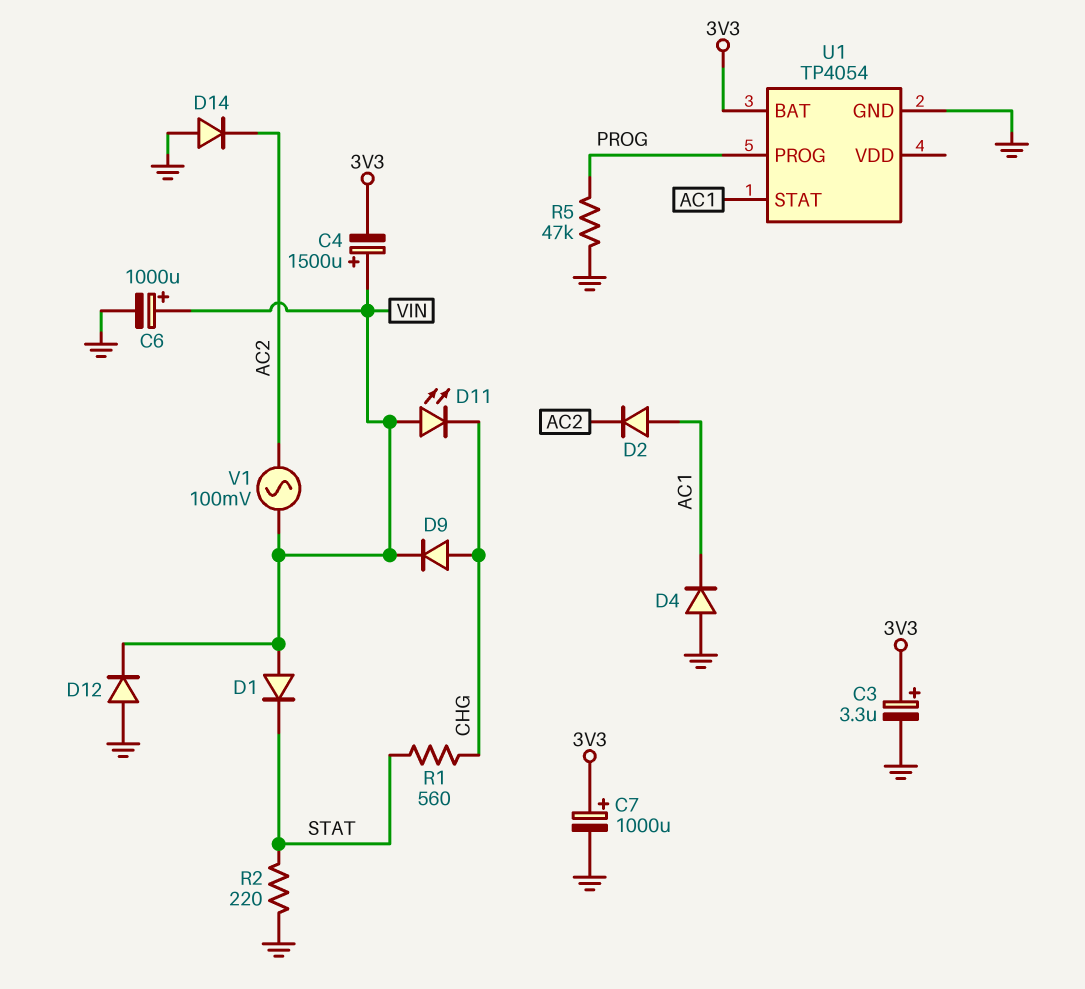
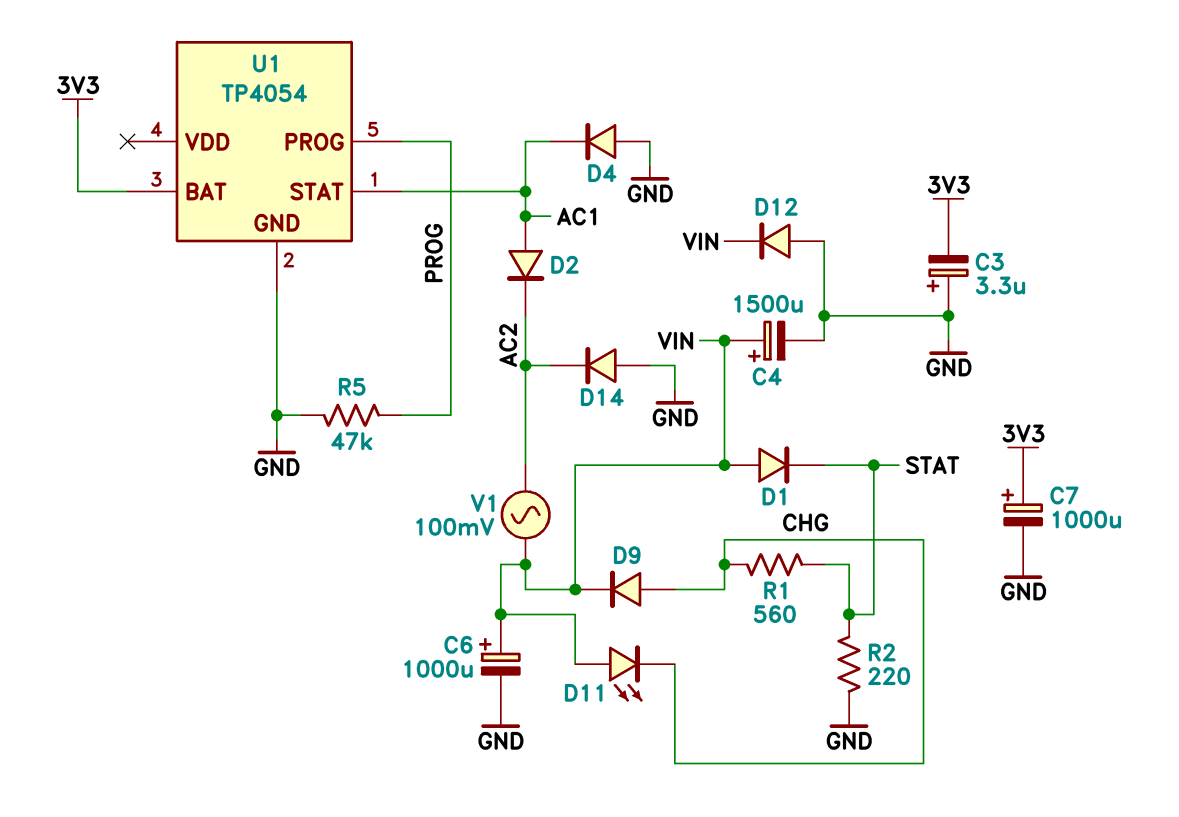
C3: 3.3uF (plus 3V3, minus GND) -> 3.3uF (plus GND, minus 3V3)
C4: 1500uF (plus VIN, minus 3V3) -> 1500uF (plus VIN, minus GND)

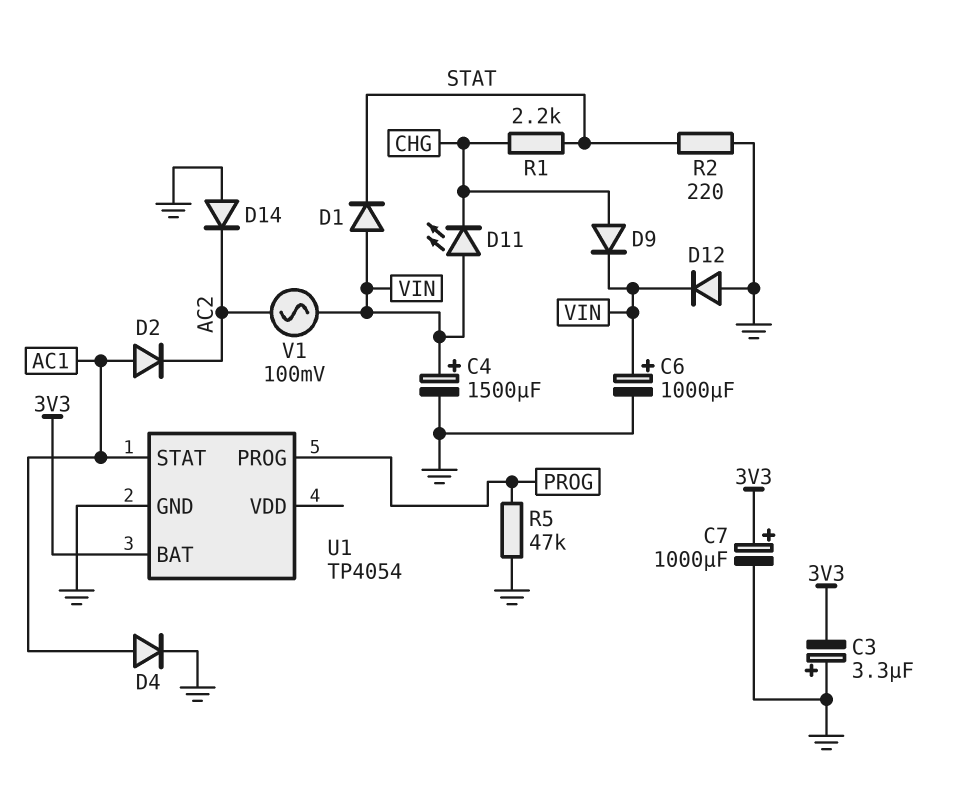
D4: diode (A GND, K AC1) -> diode (A AC1, K GND)
R1: 560 (CHG, STAT) -> 2.2k (CHG, STAT)

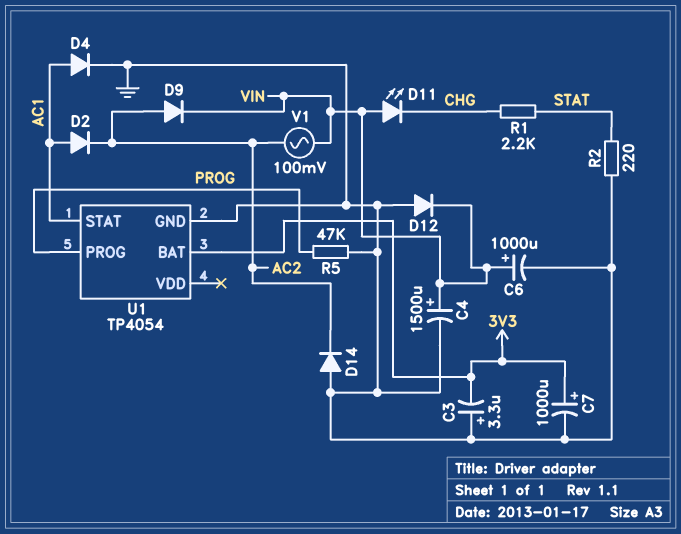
D1: diode (A VIN, K STAT) -> none
D9: diode (A CHG, K VIN) -> diode (A AC2, K VIN)

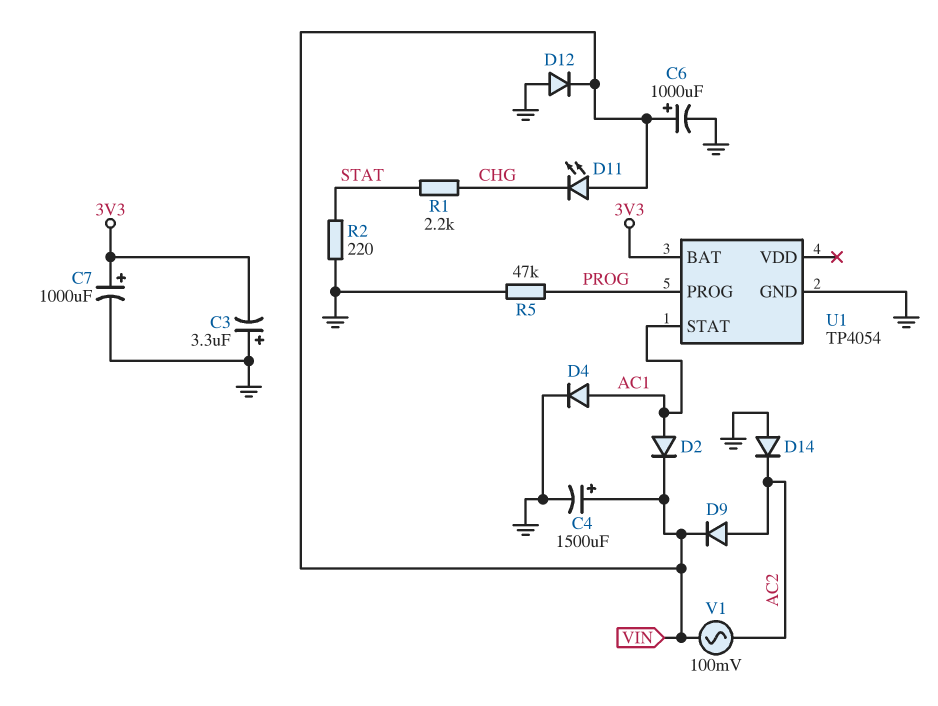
D2: diode (A AC1, K AC2) -> diode (A AC1, K VIN)

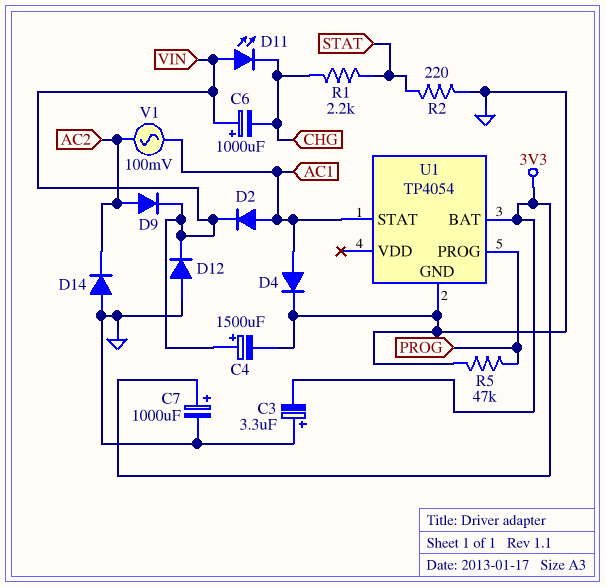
C6: 1000uF (plus VIN, minus GND) -> 1000uF (plus VIN, minus CHG)
V1: AC 100mV (AC2, VIN) -> AC 100mV (AC1, AC2)

